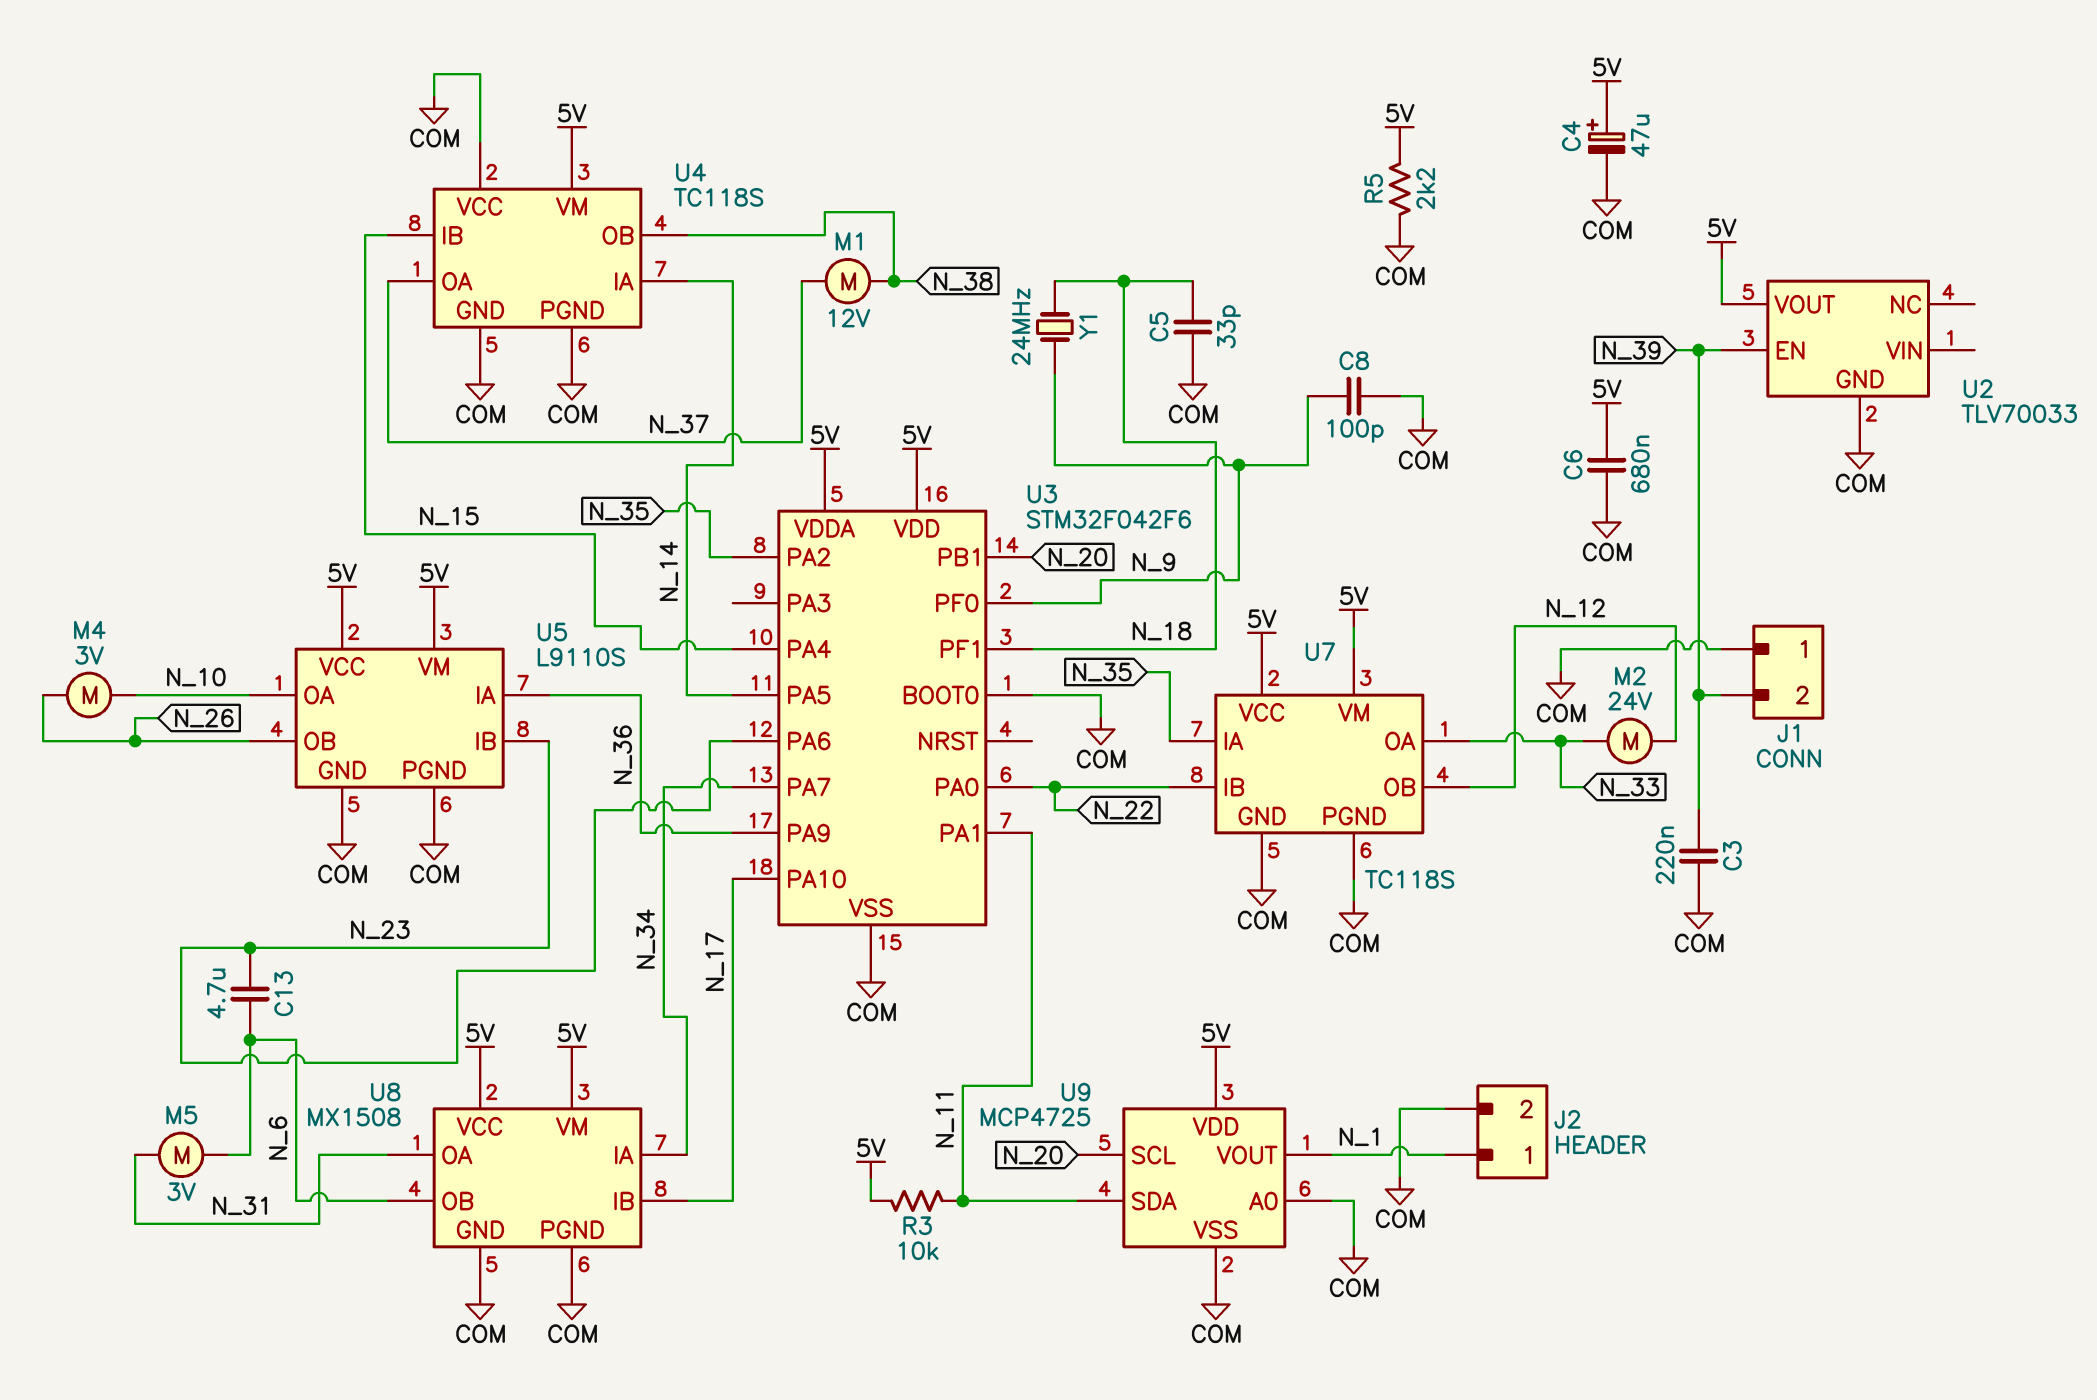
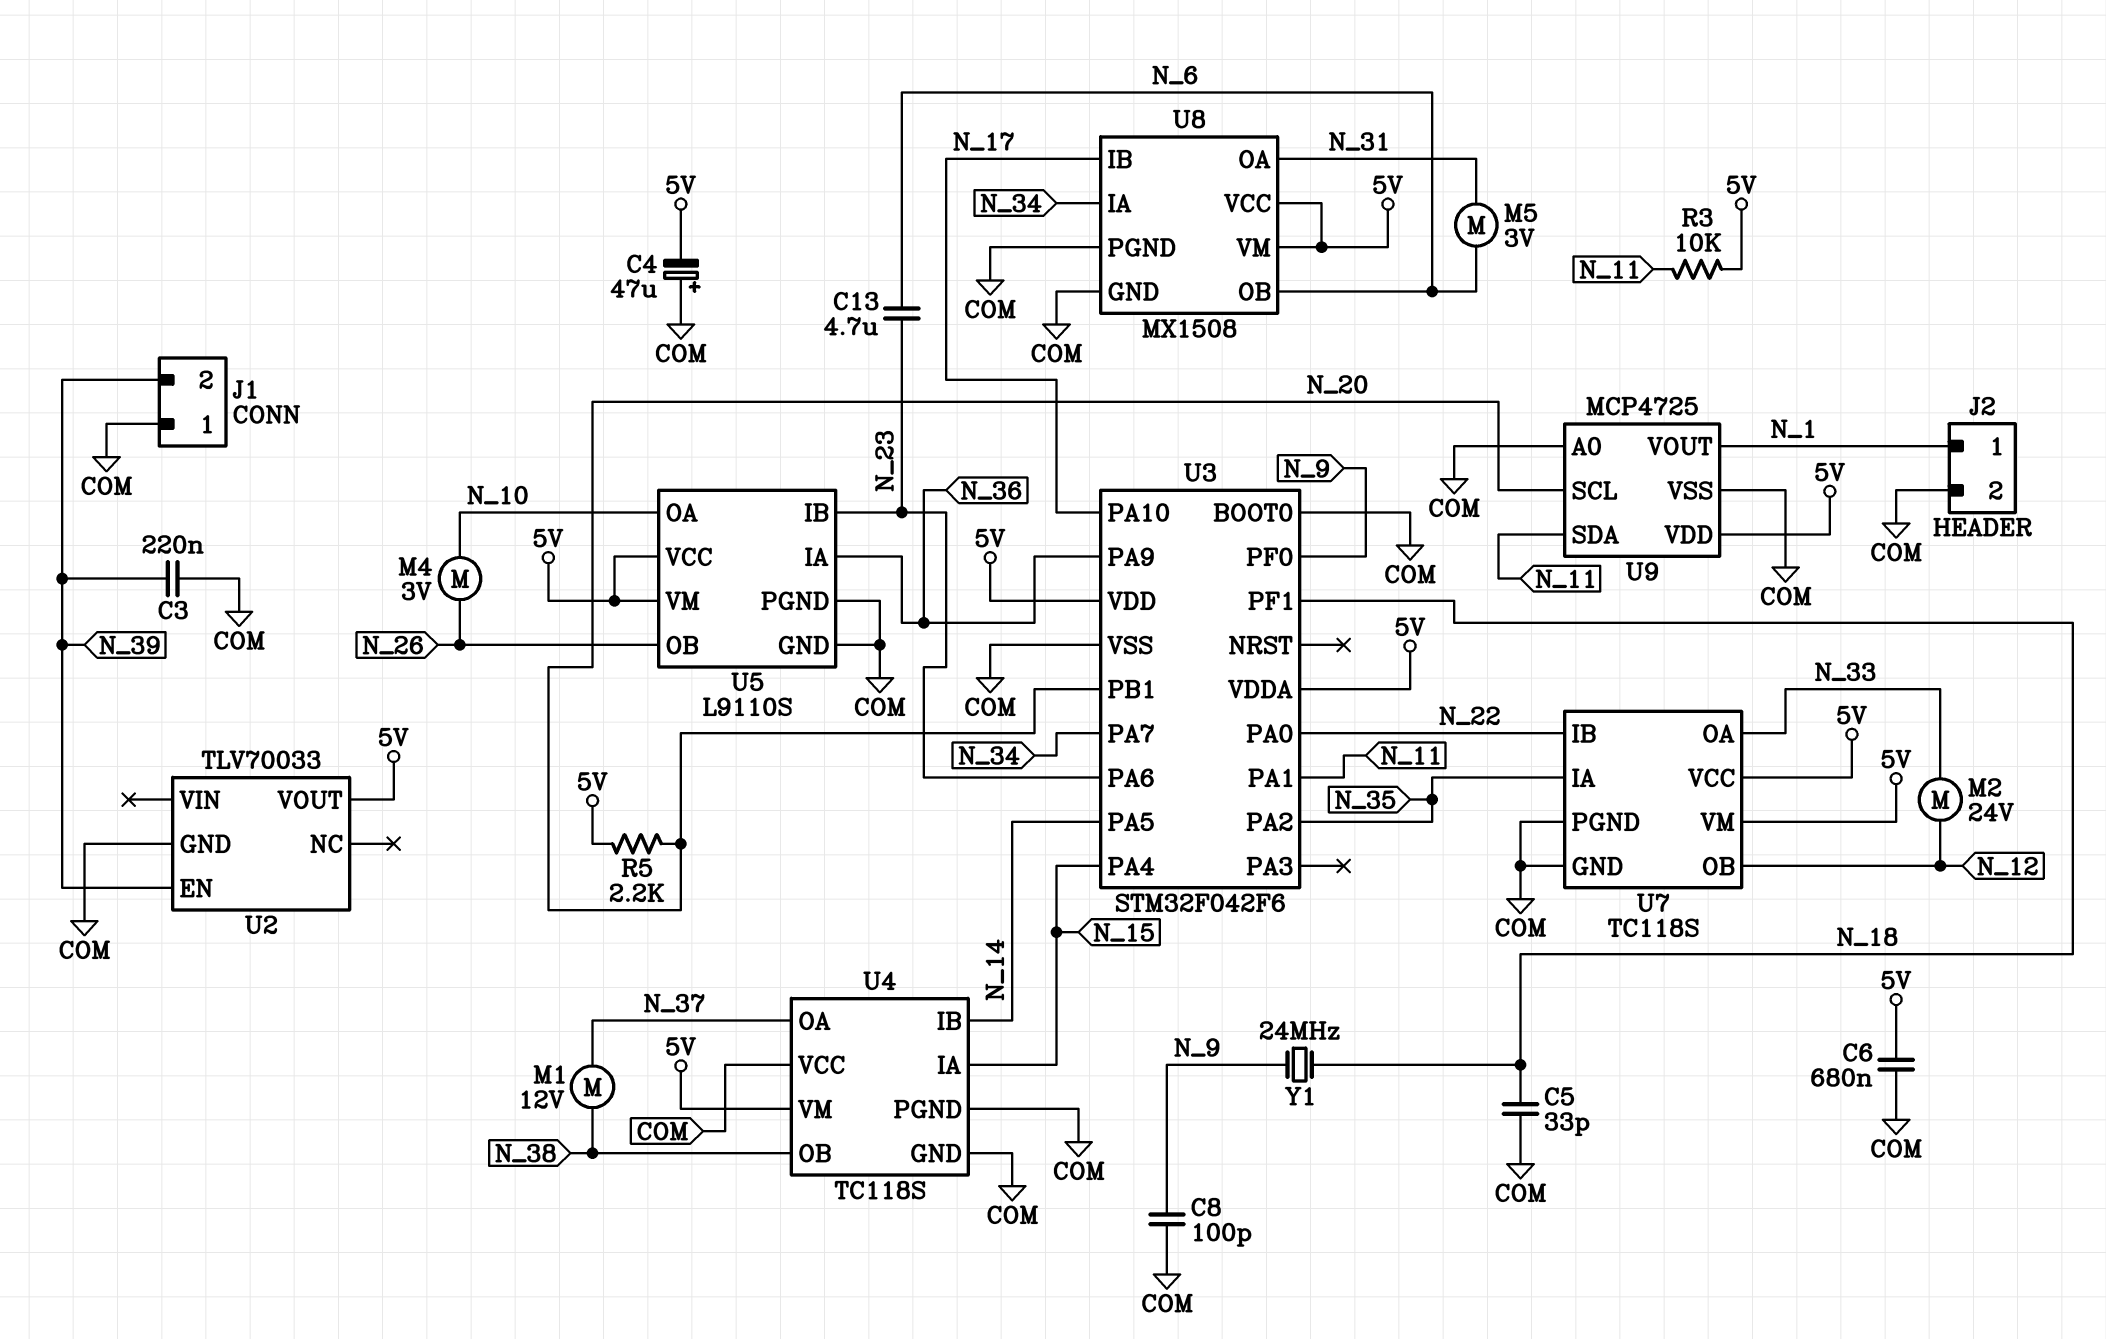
C4: 47uF (plus 5V, minus COM) -> 47uF (plus COM, minus 5V)
R5: 2.2k (5V, COM) -> 2.2k (5V, N_20)
U4 pin IA: N_14 -> N_15
U4 pin IB: N_15 -> N_14

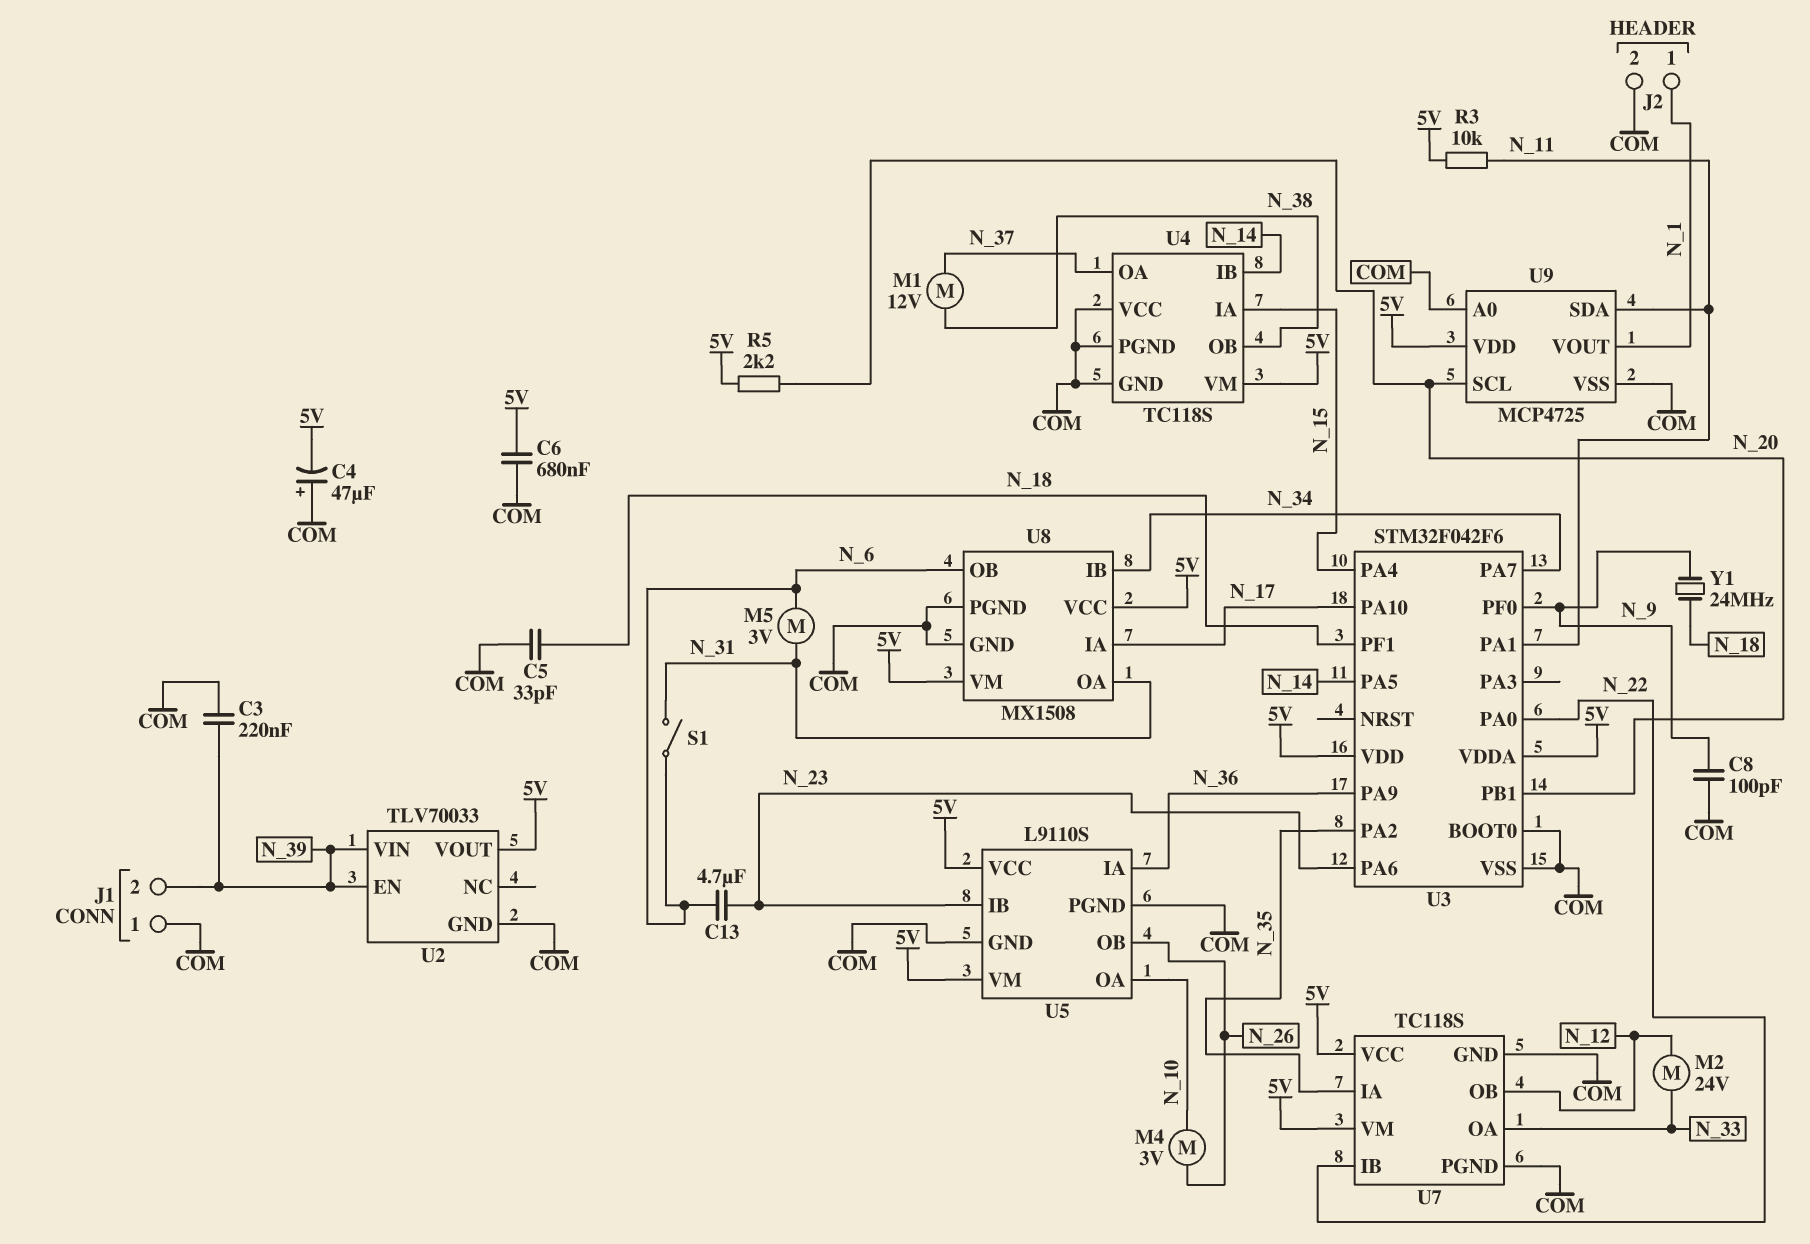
S1: none -> switch (N_6, N_31)
U2 pin VIN: none -> N_39
U8 pin IA: N_34 -> N_17
U8 pin IB: N_17 -> N_34

